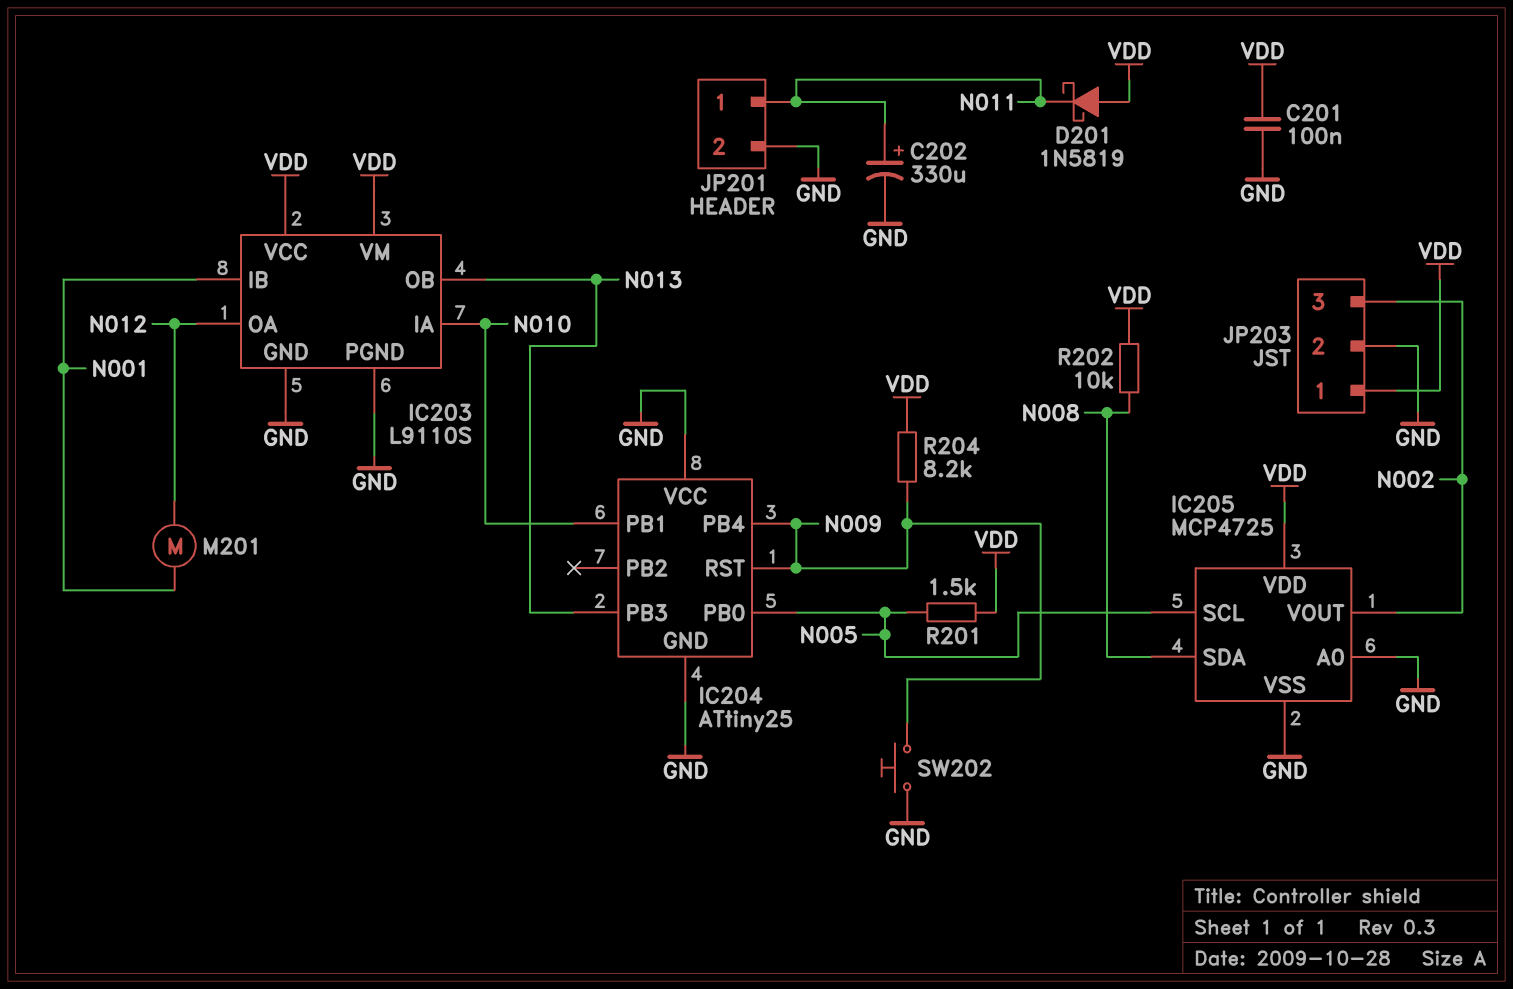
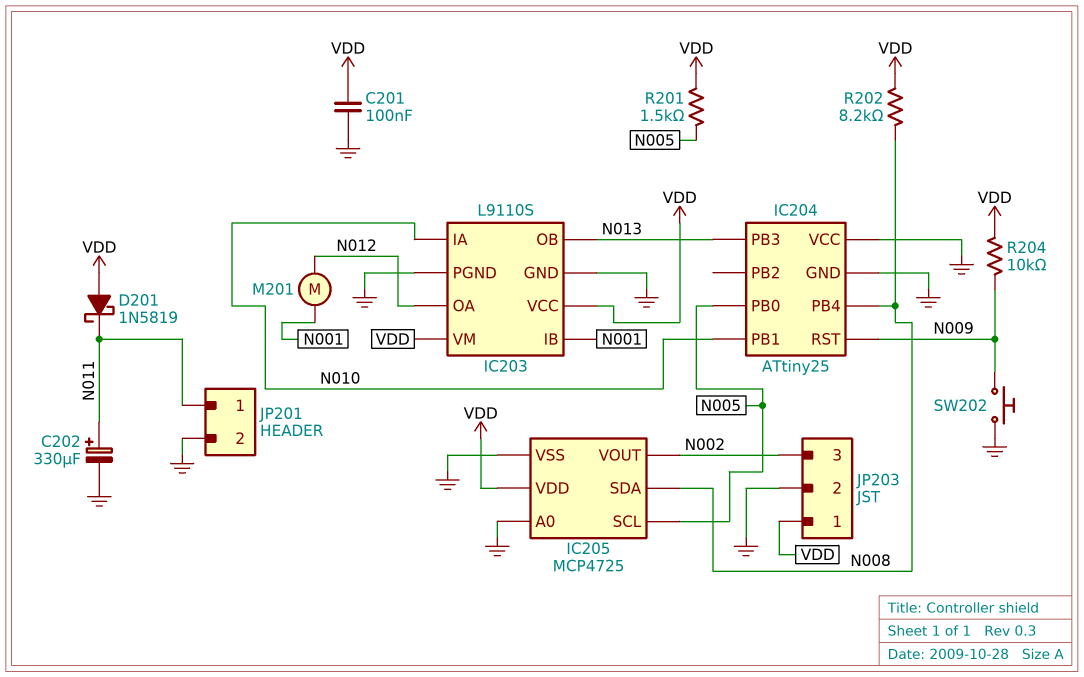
IC204 pin PB4: N009 -> N008
R202: 10k (N008, VDD) -> 8.2k (N008, VDD)
R204: 8.2k (N009, VDD) -> 10k (N009, VDD)

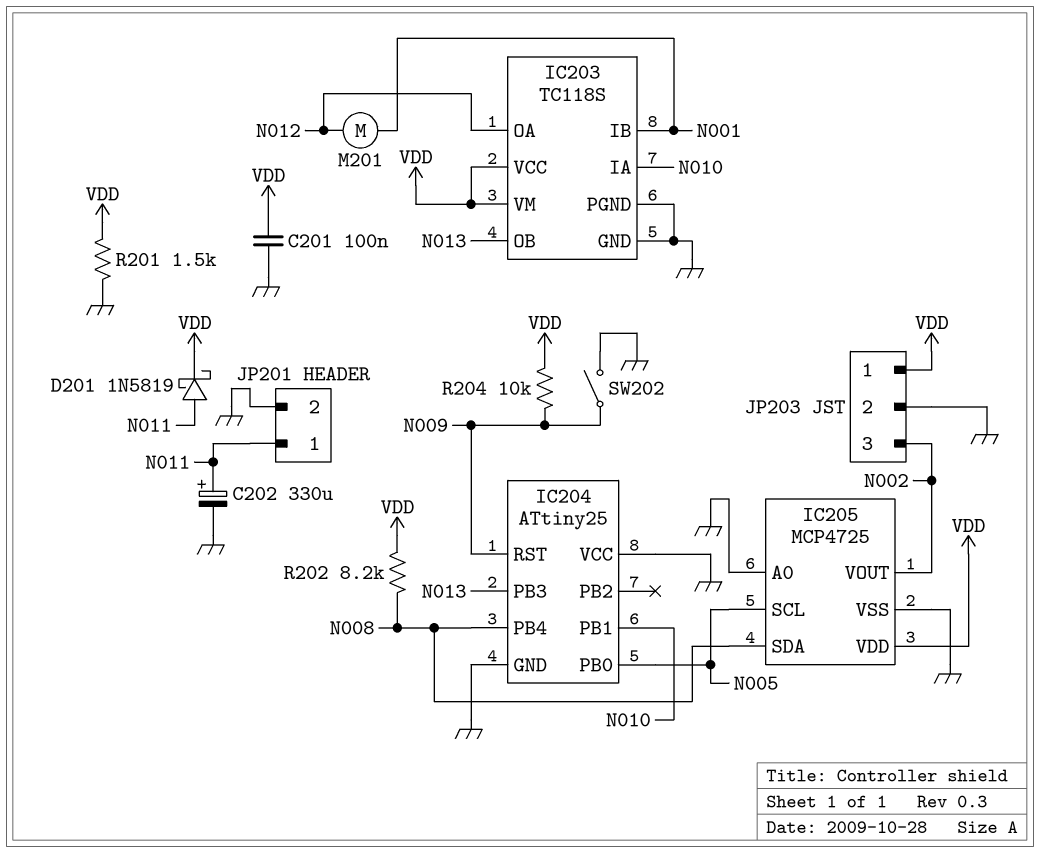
D201: schottky 1N5819 (A VDD, K N011) -> schottky 1N5819 (A N011, K VDD)
IC203: L9110S -> TC118S
R201: 1.5k (N005, VDD) -> 1.5k (GND, VDD)
SW202: button (GND, N009) -> switch (GND, N009)

